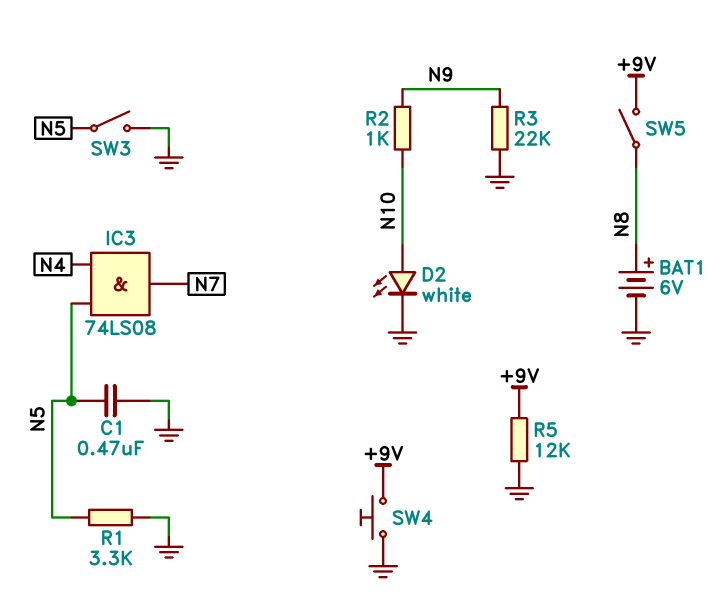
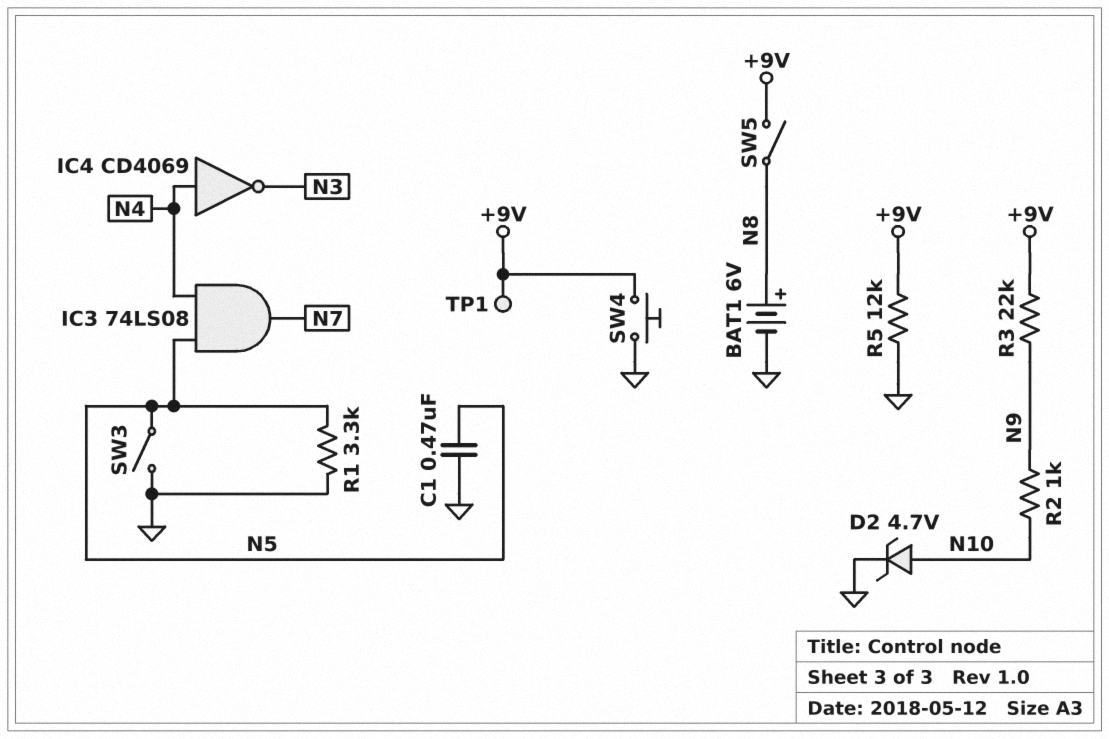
D2: LED white (A N10, K GND) -> zener 4.7V (A N10, K GND)
IC4: none -> NOT CD4069 (in N4, out N3)
R3: 22k (GND, N9) -> 22k (+9V, N9)
TP1: none -> test point (+9V)

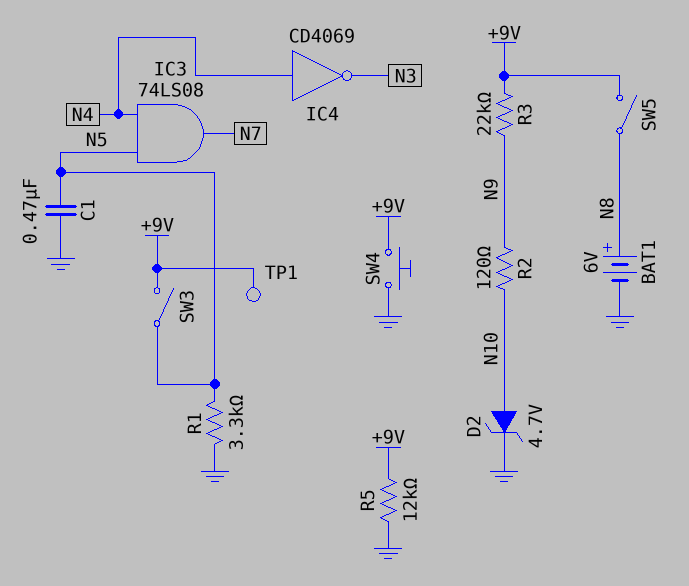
R2: 1k (N9, N10) -> 120 (N9, N10)
SW3: switch (GND, N5) -> switch (+9V, N5)

